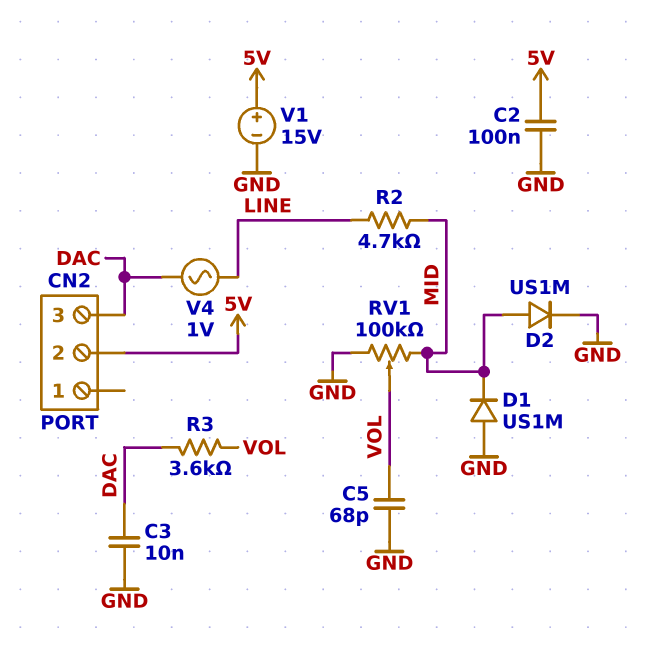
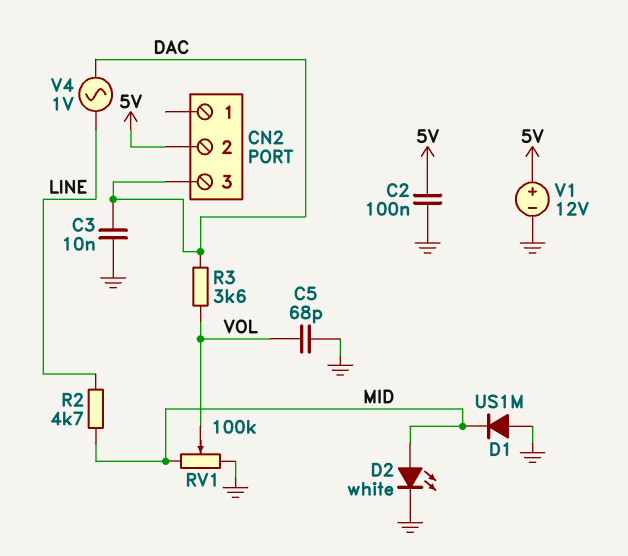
D2: diode US1M (A MID, K GND) -> LED white (A MID, K GND)
V1: 15V (plus 5V, minus GND) -> 12V (plus 5V, minus GND)

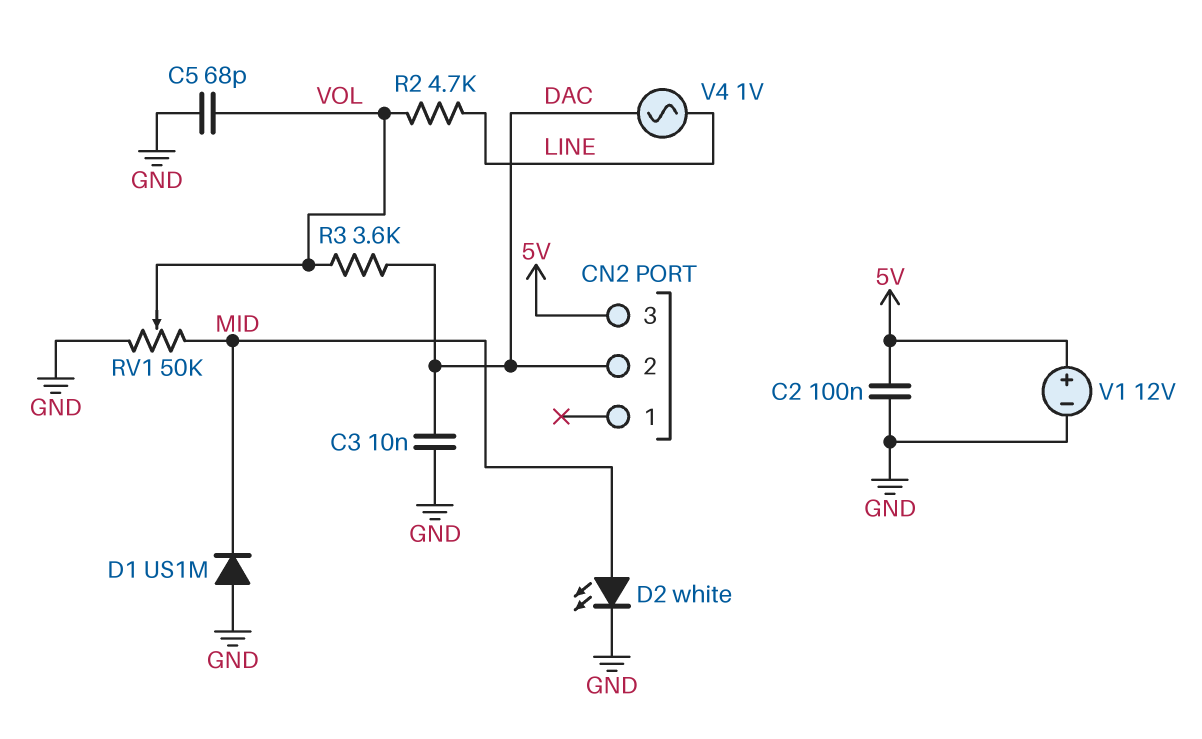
CN2 pin 2: 5V -> DAC
CN2 pin 3: DAC -> 5V
R2: 4.7k (LINE, MID) -> 4.7k (LINE, VOL)
RV1: 100k (GND, MID, wiper VOL) -> 50k (GND, MID, wiper VOL)

